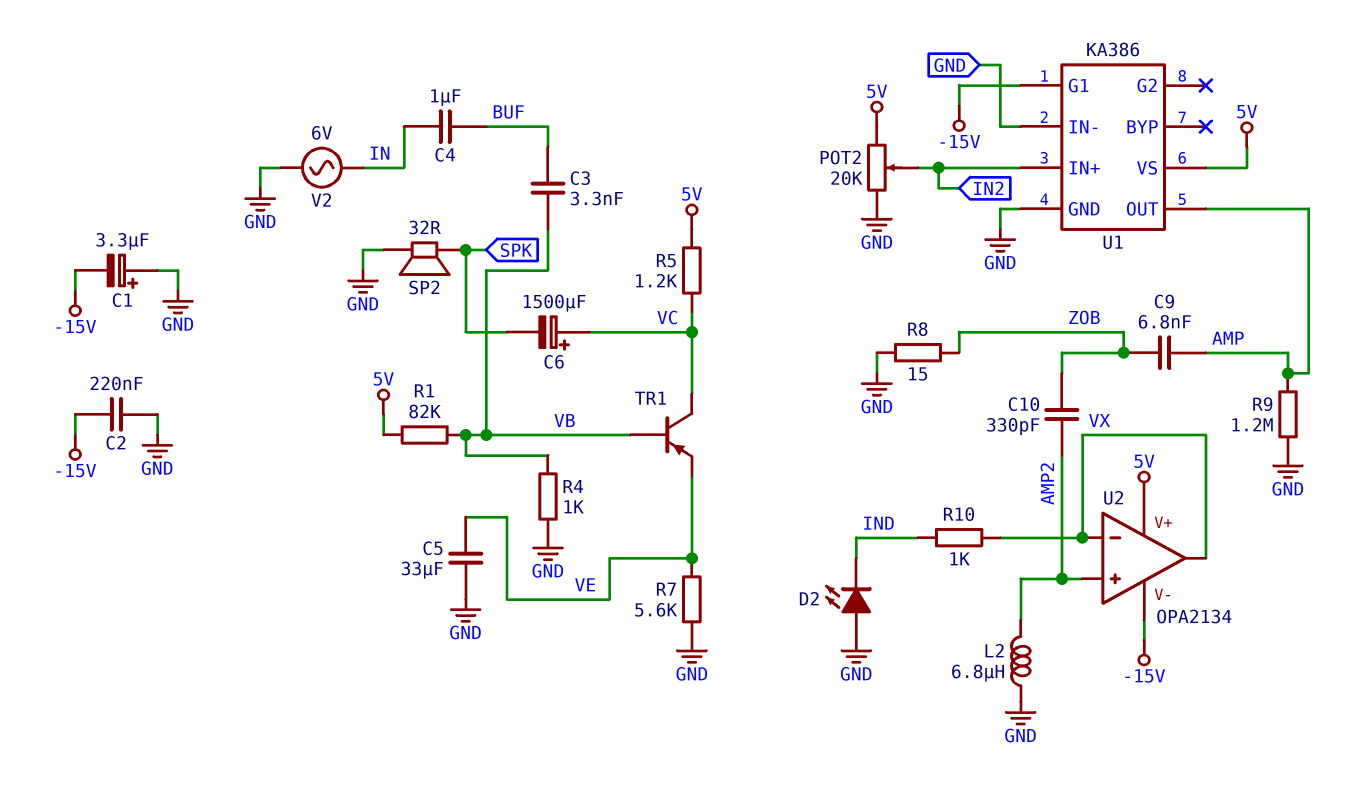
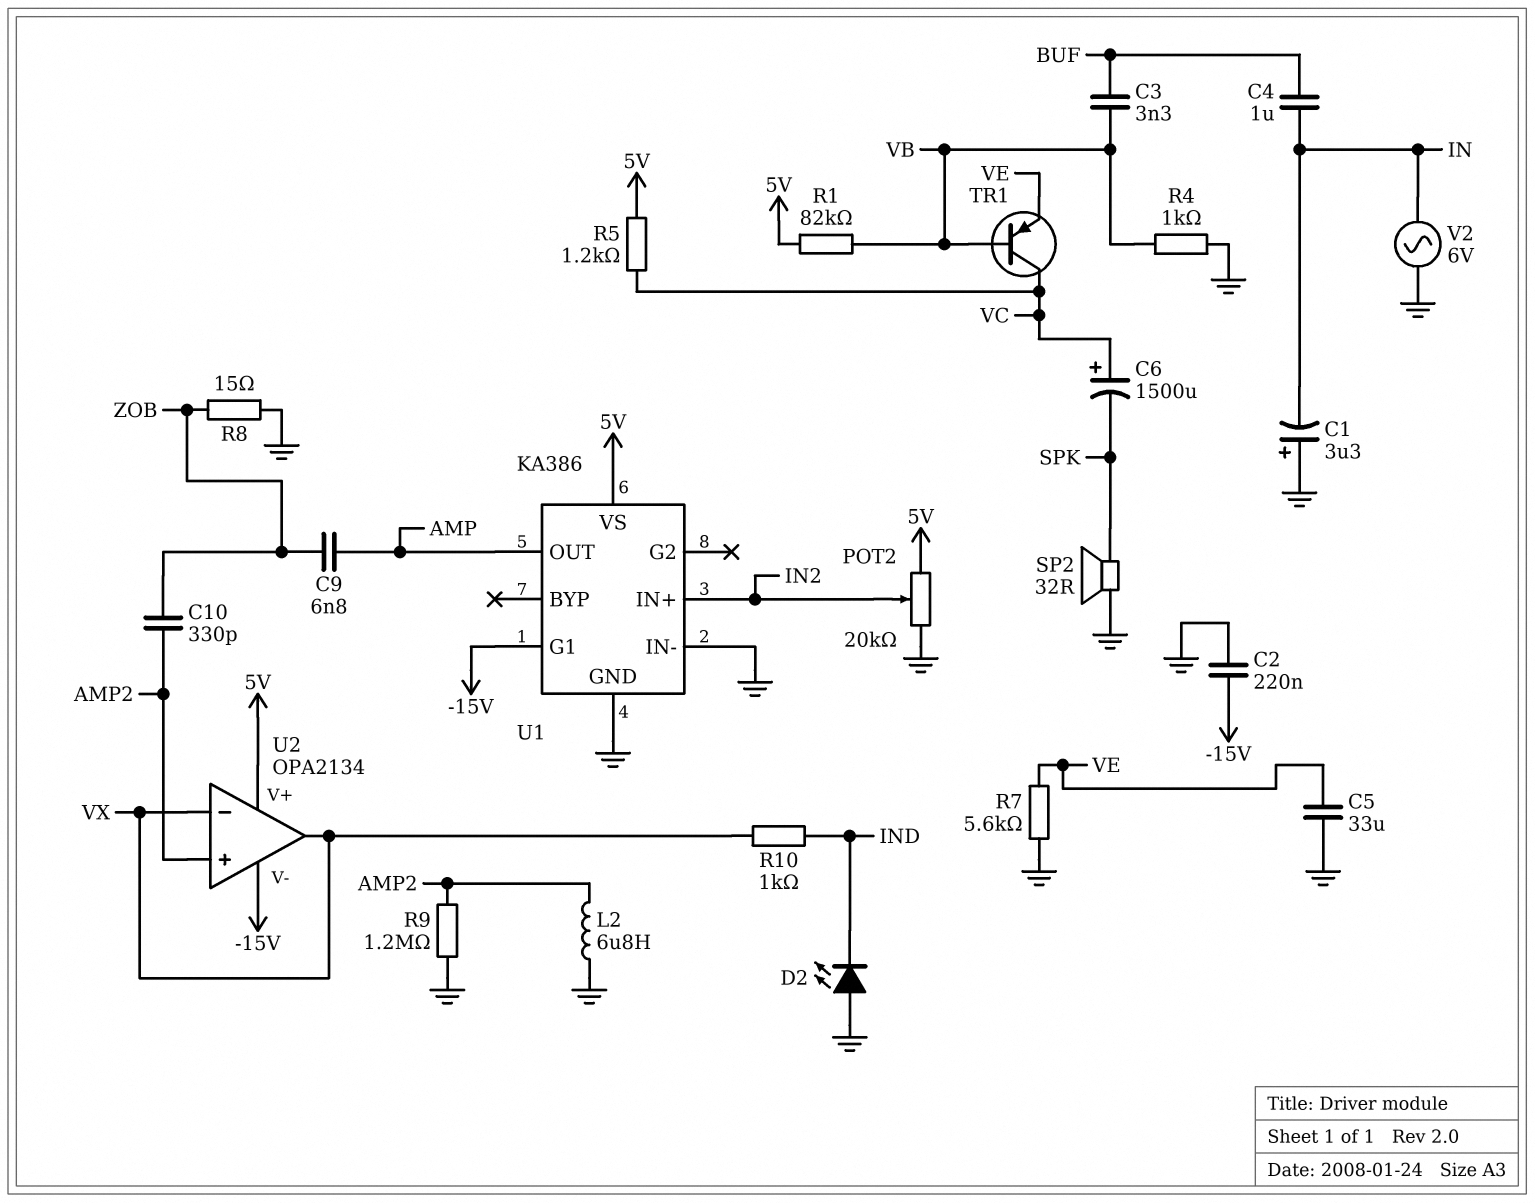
C1: 3.3uF (plus GND, minus -15V) -> 3.3uF (plus GND, minus IN)
R9: 1.2M (AMP, GND) -> 1.2M (AMP2, GND)

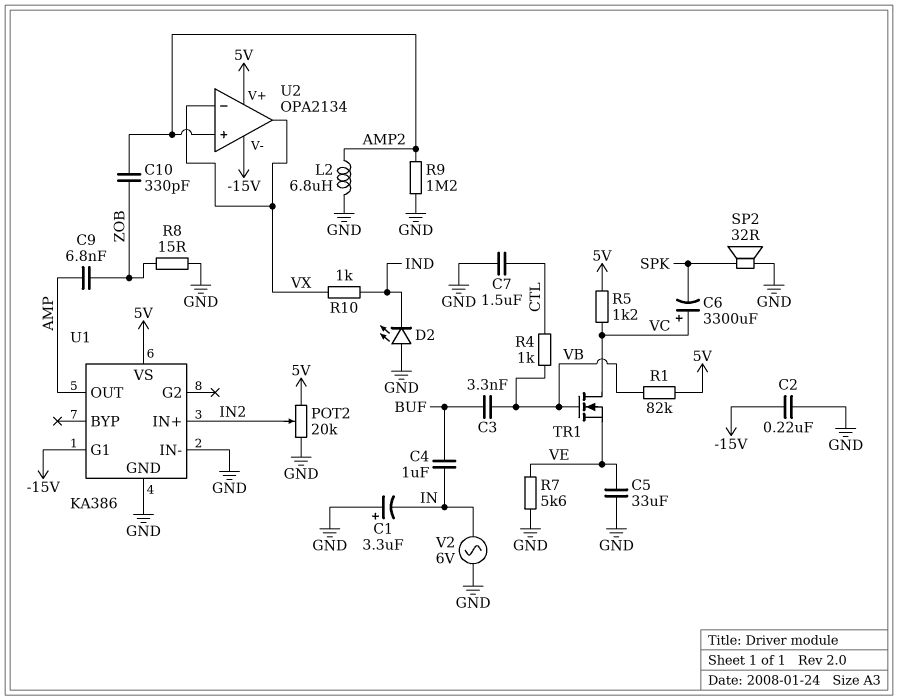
C6: 1500uF (plus VC, minus SPK) -> 3300uF (plus VC, minus SPK)
C7: none -> 1.5uF (CTL, GND)
R4: 1k (GND, VB) -> 1k (CTL, VB)
TR1: PNP (B VB, C VC, E VE) -> NMOS (G VB, D VC, S VE)

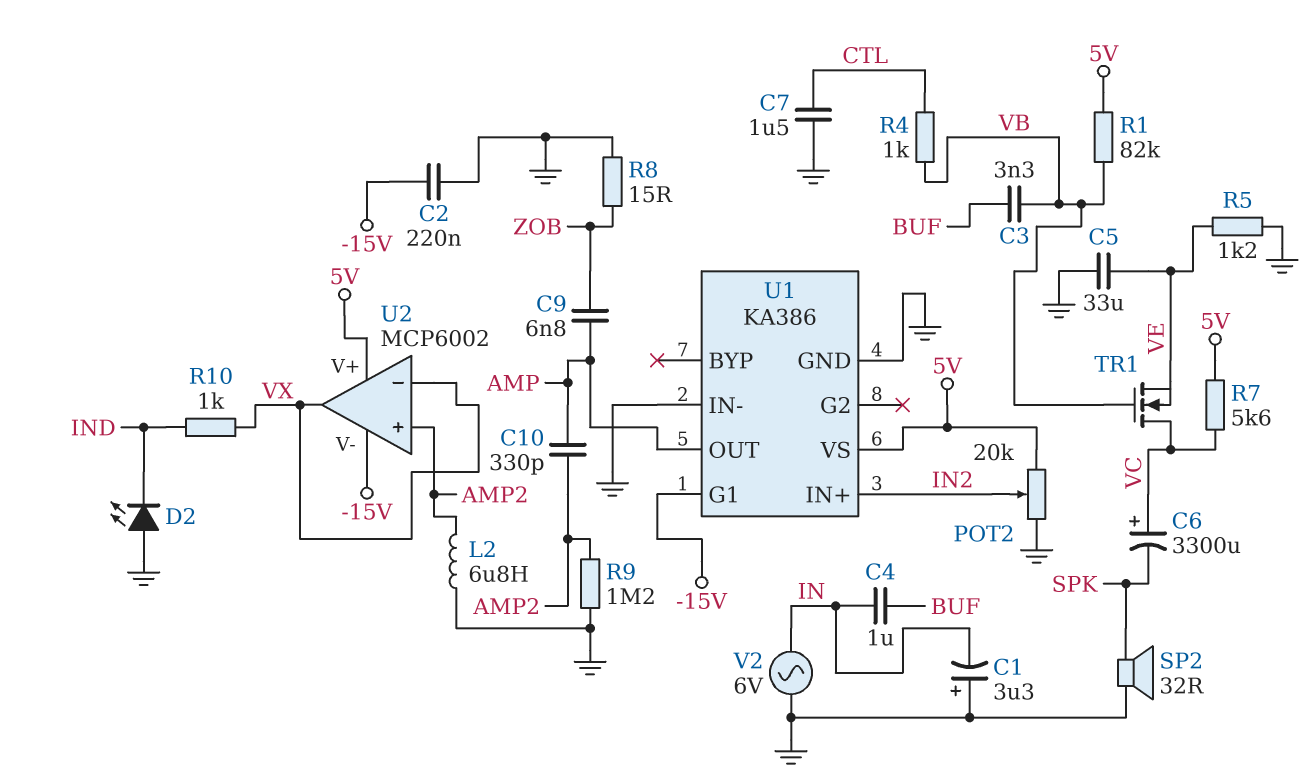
C10: 330pF (AMP2, ZOB) -> 330pF (AMP, AMP2)
R5: 1.2k (5V, VC) -> 1.2k (GND, VE)
R7: 5.6k (GND, VE) -> 5.6k (5V, VC)
U2: OPA2134 -> MCP6002

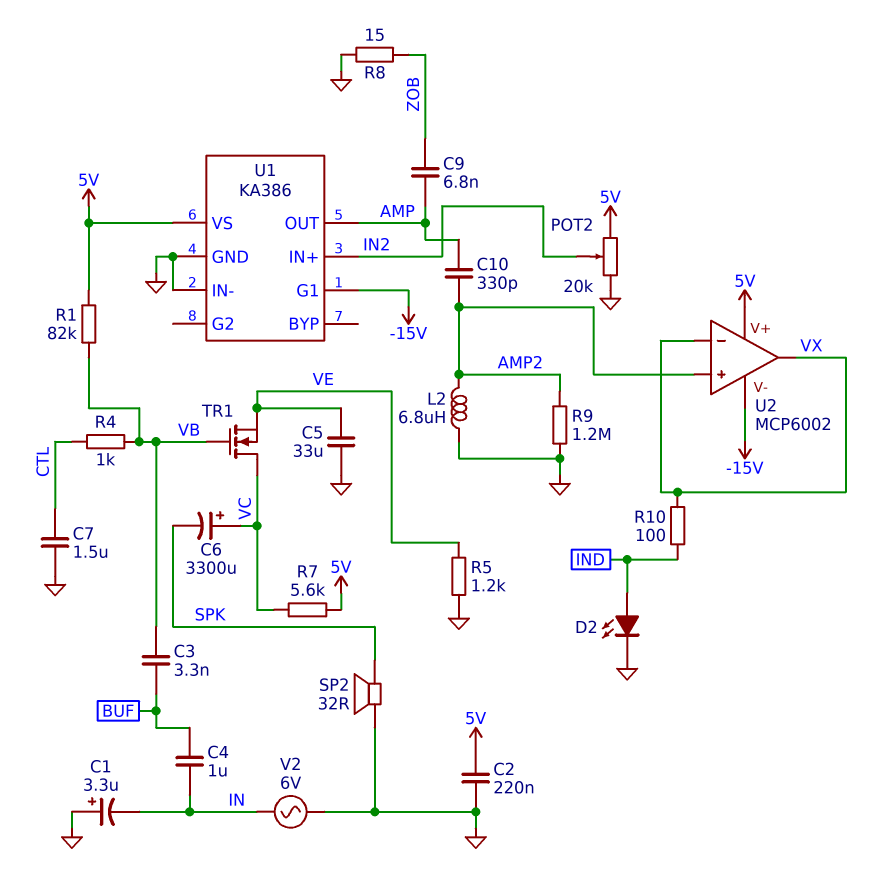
C2: 220nF (-15V, GND) -> 220nF (5V, GND)
D2: LED (A GND, K IND) -> LED (A IND, K GND)
R10: 1k (IND, VX) -> 100 (IND, VX)

